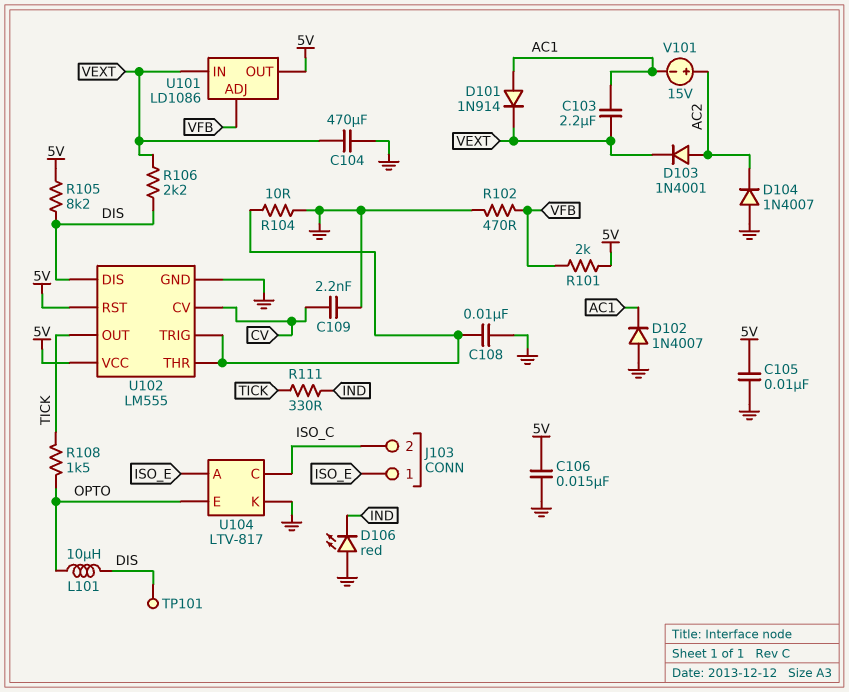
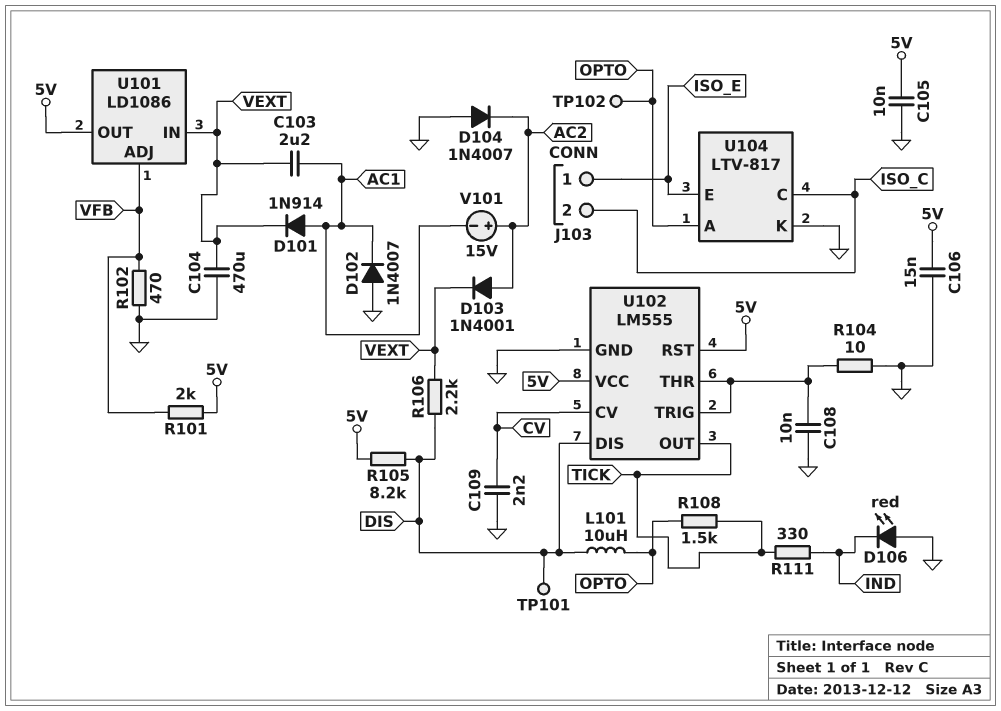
TP102: none -> test point (OPTO)
U104 pin A: ISO_E -> OPTO
U104 pin E: OPTO -> ISO_E

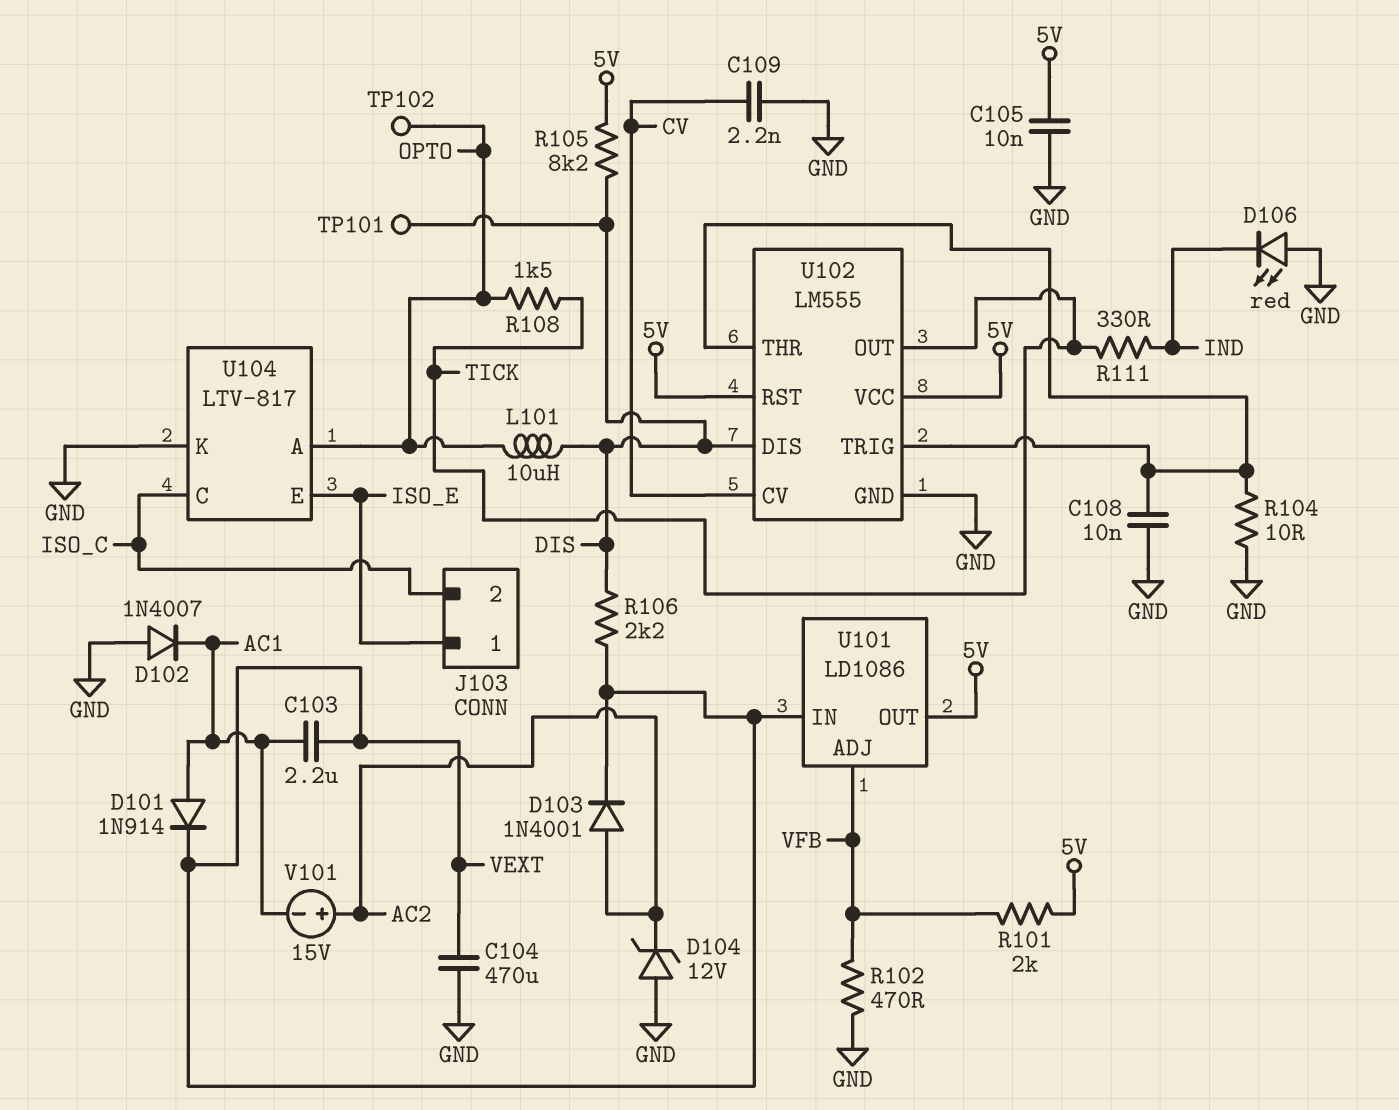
C106: 15nF (5V, GND) -> none
D104: diode 1N4007 (A GND, K AC2) -> zener 12V (A GND, K AC2)

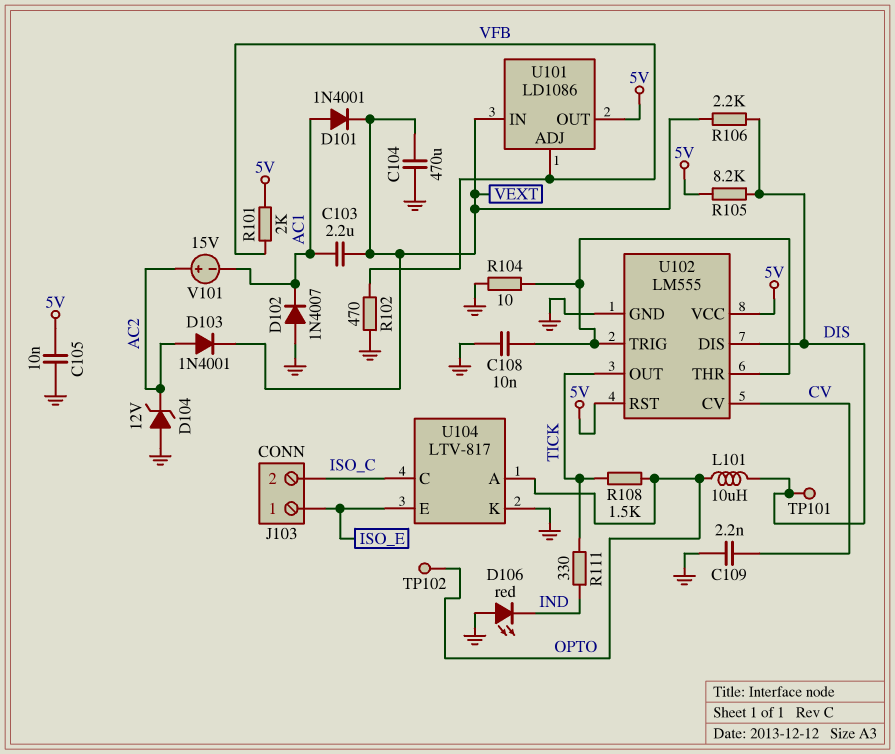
D101: diode 1N914 (A AC1, K VEXT) -> diode 1N4001 (A AC1, K VEXT)

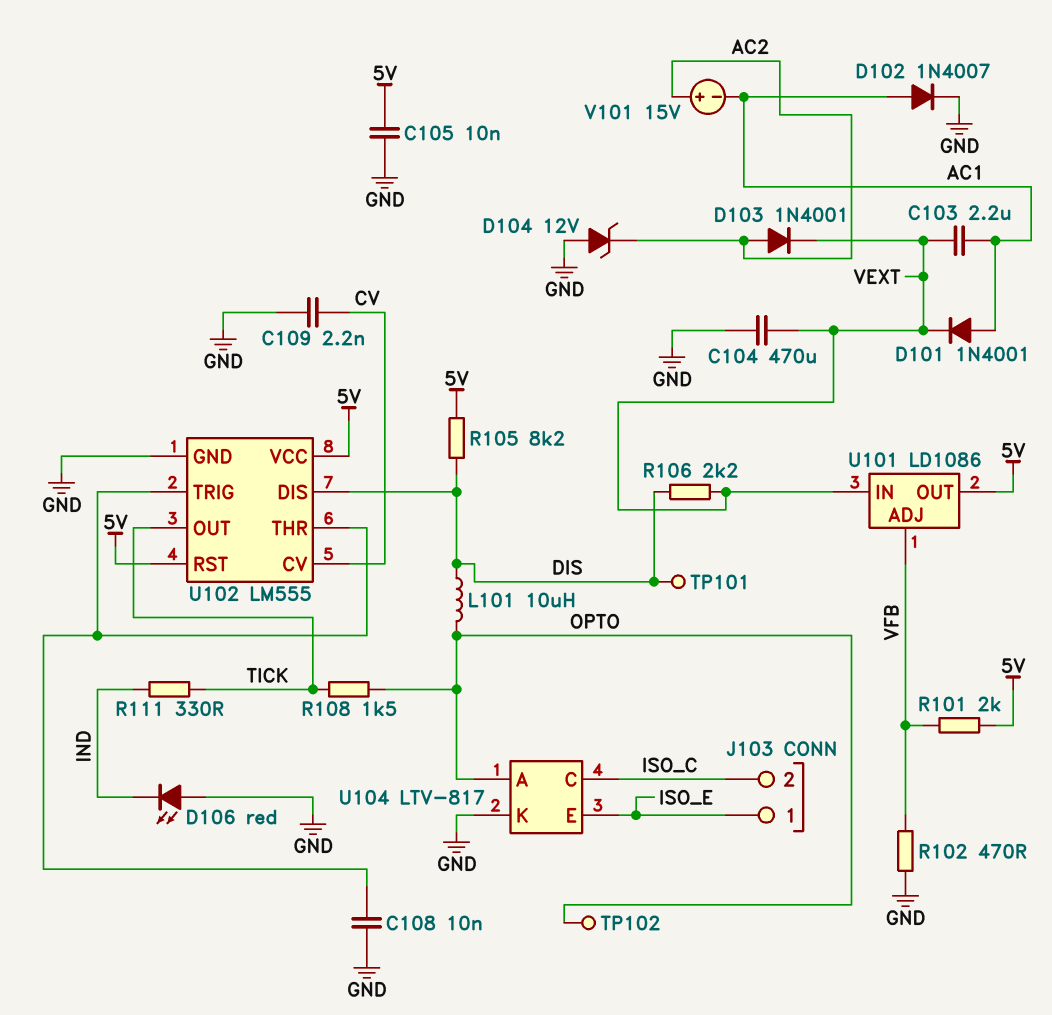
D102: diode 1N4007 (A GND, K AC1) -> diode 1N4007 (A AC1, K GND)
R104: 10 (GND, U102/THR) -> none

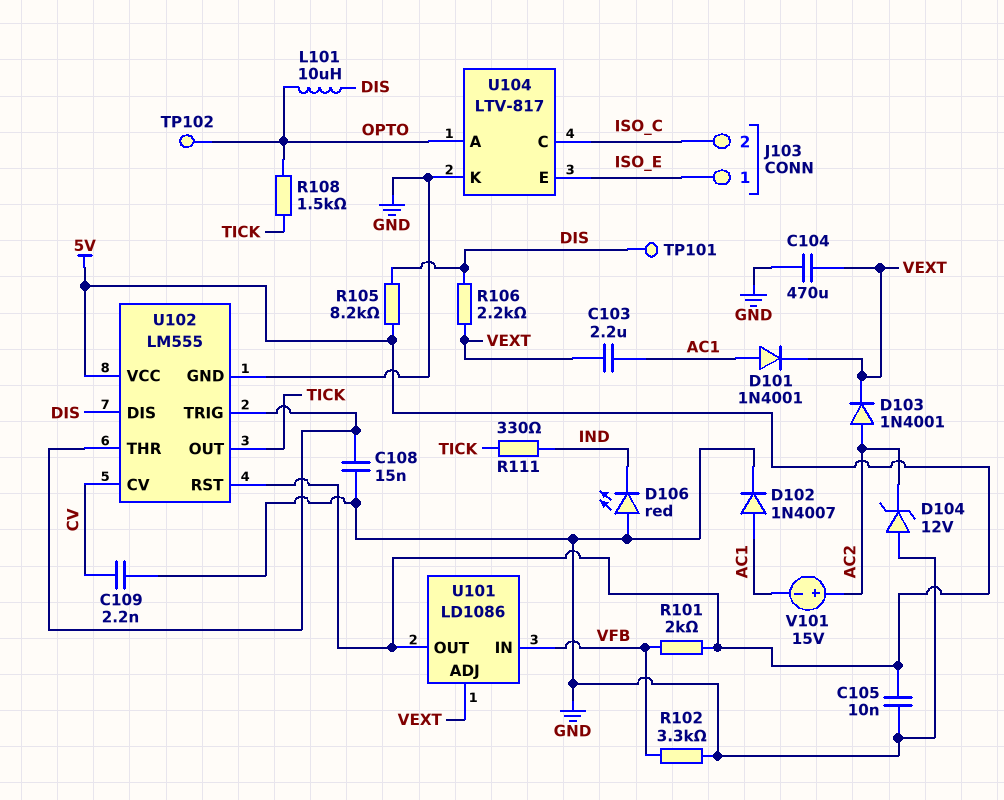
C108: 10nF (GND, U102/THR) -> 15nF (GND, U102/THR)
R102: 470 (GND, VFB) -> 3.3k (GND, VFB)
U101 pin ADJ: VFB -> VEXT
U101 pin IN: VEXT -> VFB

